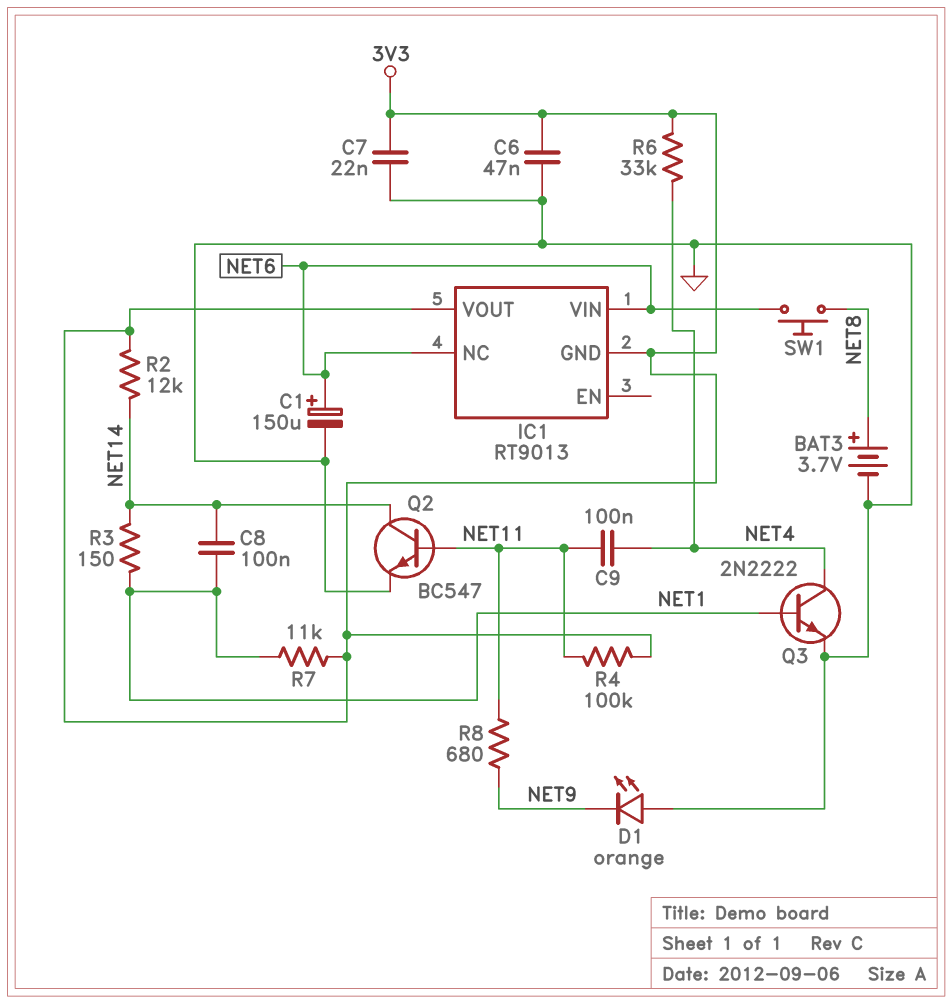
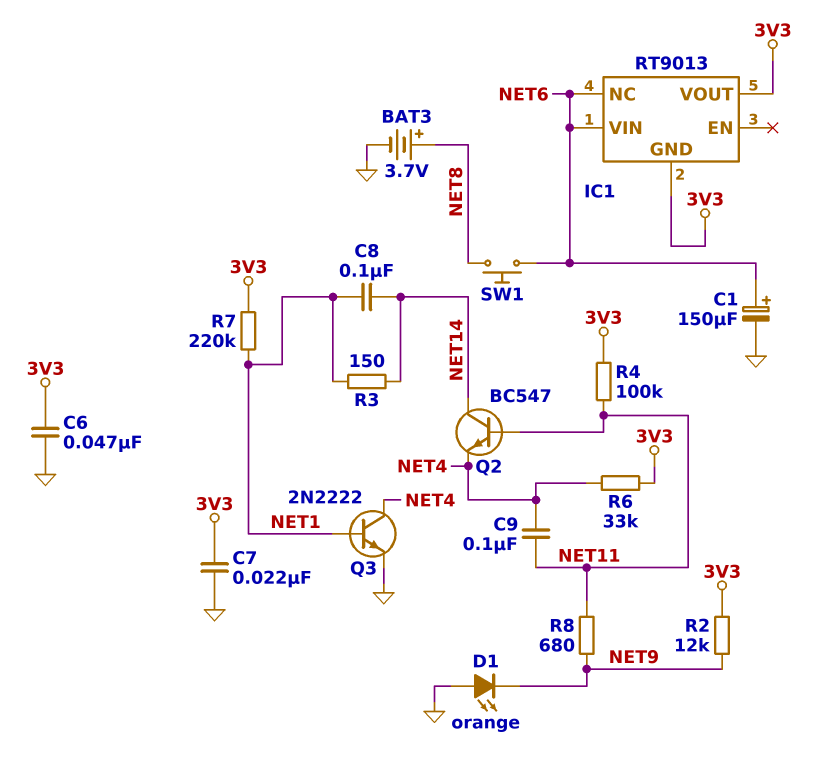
Q2: NPN BC547 (B NET11, C NET14, E GND) -> NPN BC547 (B NET11, C NET14, E NET4)
R2: 12k (3V3, NET14) -> 12k (3V3, NET9)
R7: 11k (3V3, NET1) -> 220k (3V3, NET1)

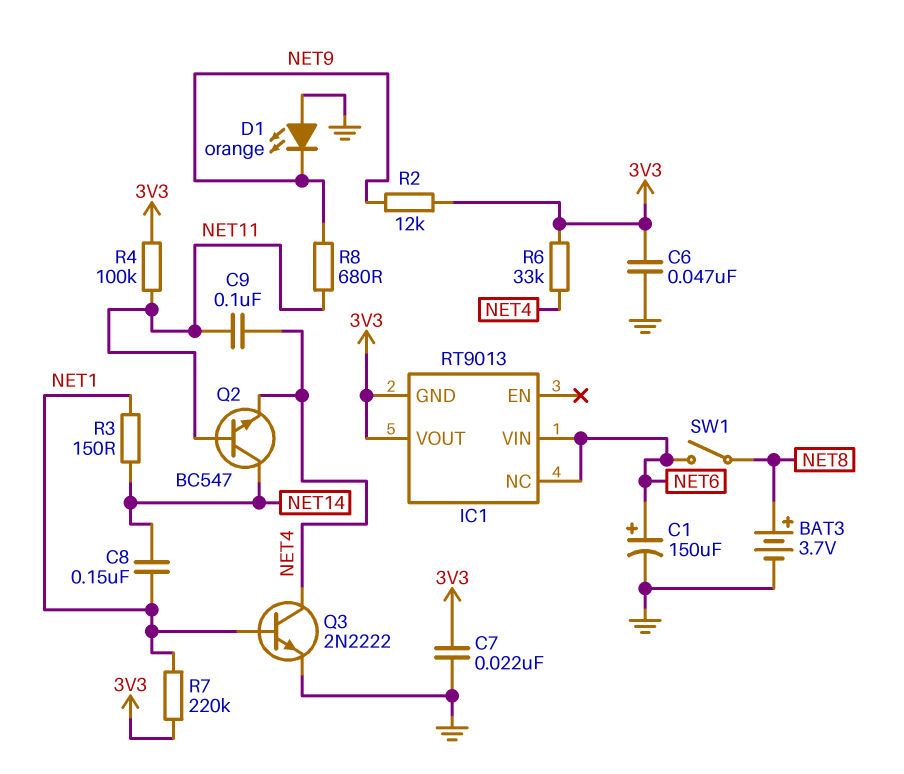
C8: 100nF (NET1, NET14) -> 150nF (NET1, NET14)
SW1: button (NET6, NET8) -> switch (NET6, NET8)

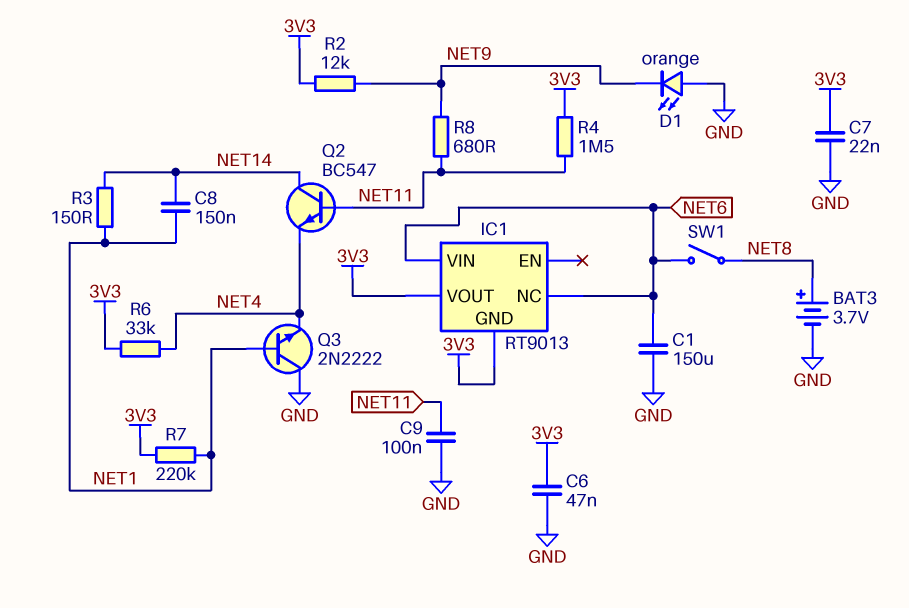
C1: 150uF (plus NET6, minus GND) -> 150uF (GND, NET6)
C9: 100nF (NET4, NET11) -> 100nF (GND, NET11)
Q3: NPN 2N2222 (B NET1, C NET4, E GND) -> NPN 2N2222 (B NET1, C GND, E NET4)
R4: 100k (3V3, NET11) -> 1.5M (3V3, NET11)

